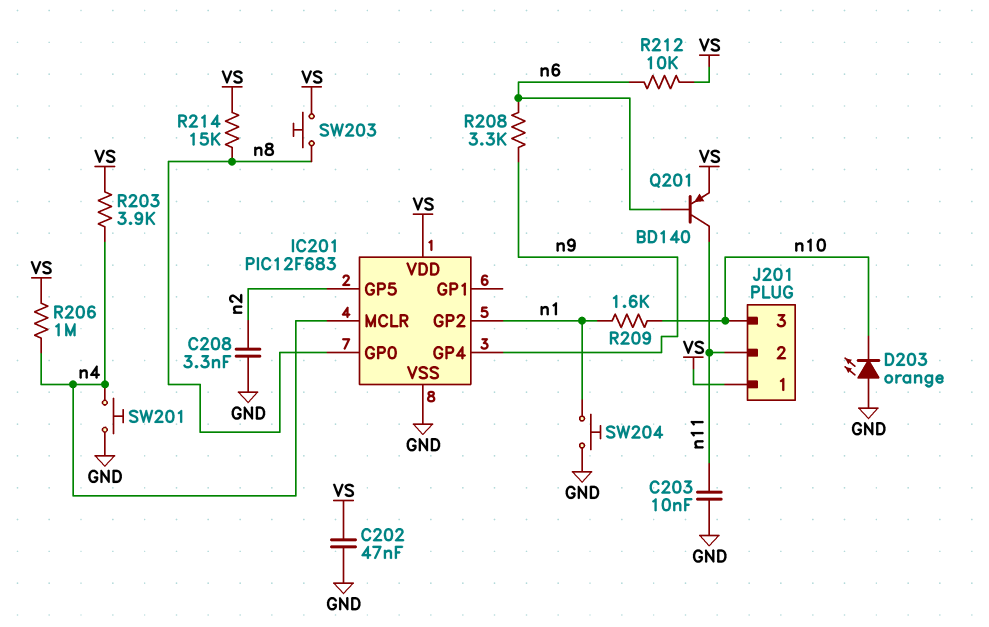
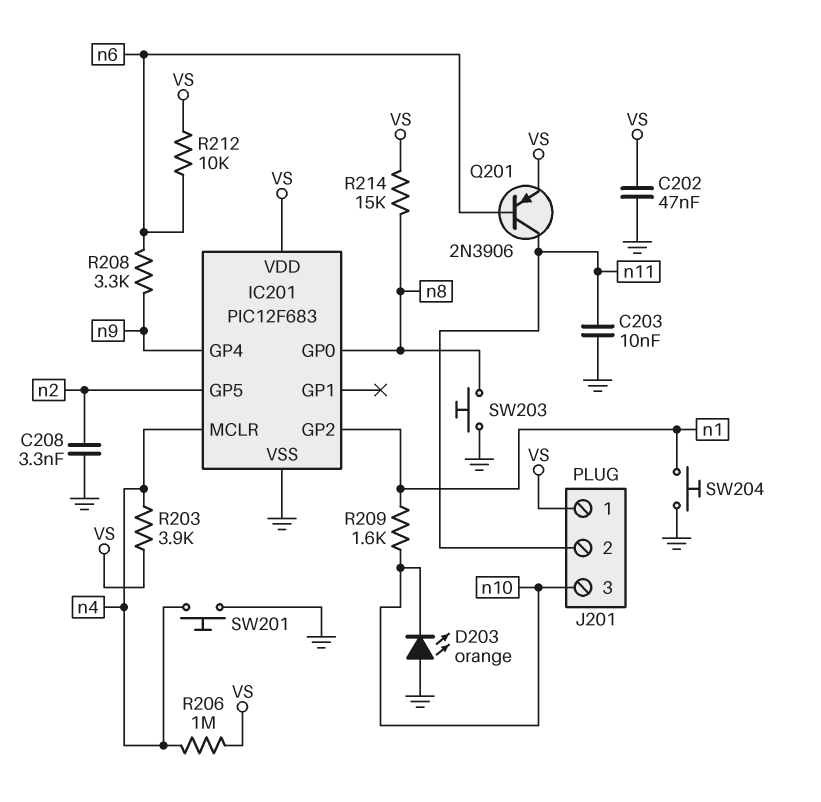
Q201: PNP BD140 (B n6, C n11, E VS) -> PNP 2N3906 (B n6, C n11, E VS)
SW203: button (VS, n8) -> button (GND, n8)

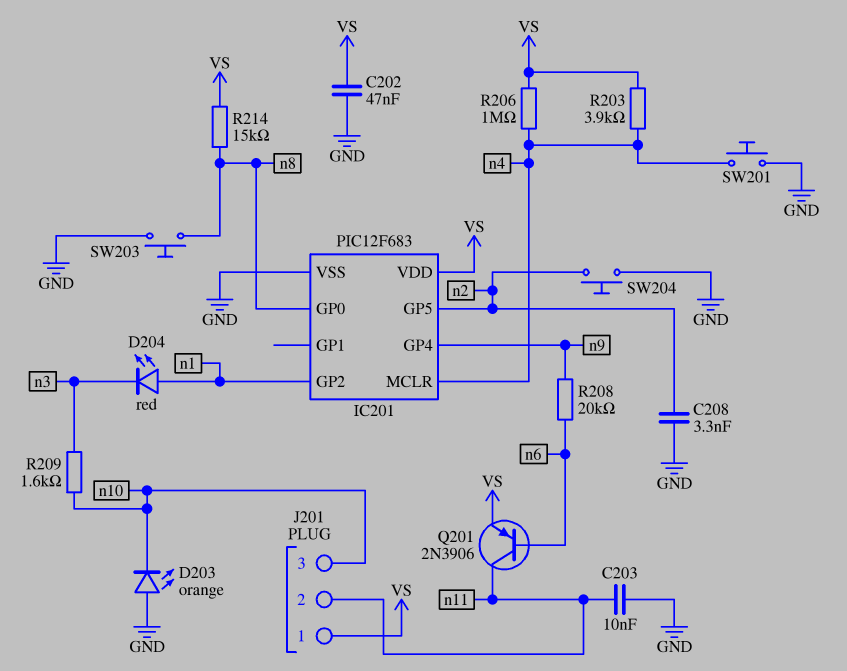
D204: none -> LED red (A n1, K n3)
R208: 3.3k (n6, n9) -> 20k (n6, n9)
R209: 1.6k (n1, n10) -> 1.6k (n3, n10)
R212: 10k (VS, n6) -> none
SW204: button (GND, n1) -> button (GND, n2)

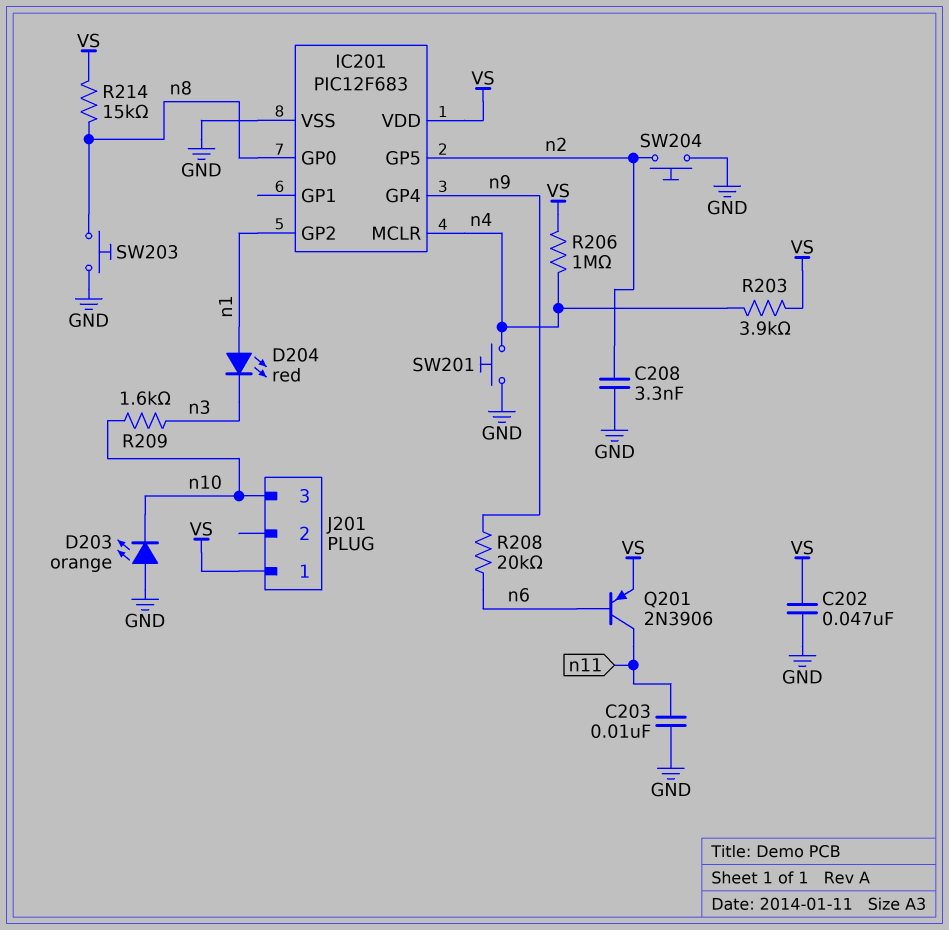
J201 pin 2: n11 -> none

